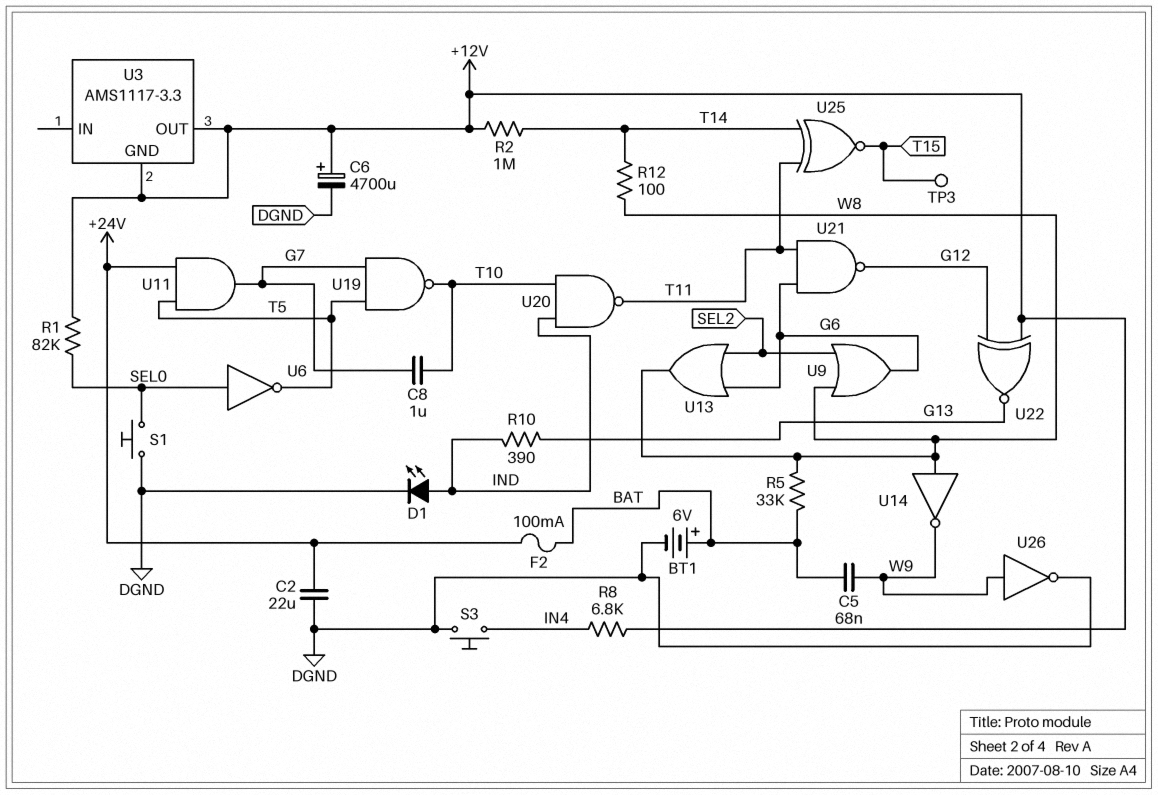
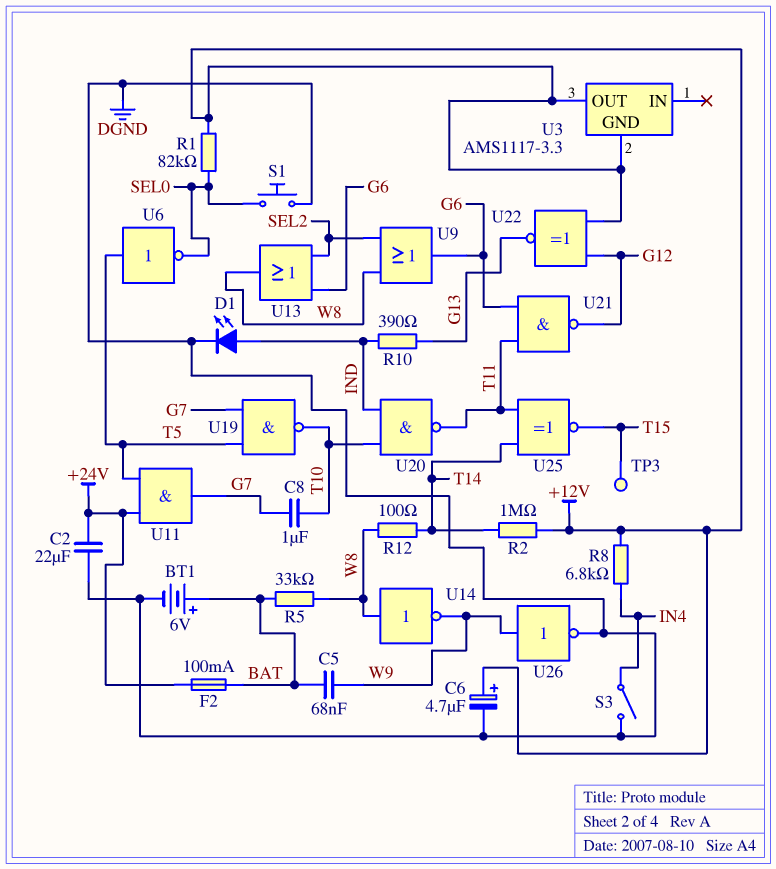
C6: 4700uF (plus +12V, minus DGND) -> 4.7uF (plus +12V, minus DGND)
S3: button (DGND, IN4) -> switch (DGND, IN4)
U6: NOT (in SEL0, out T5) -> NOT (in T5, out SEL0)

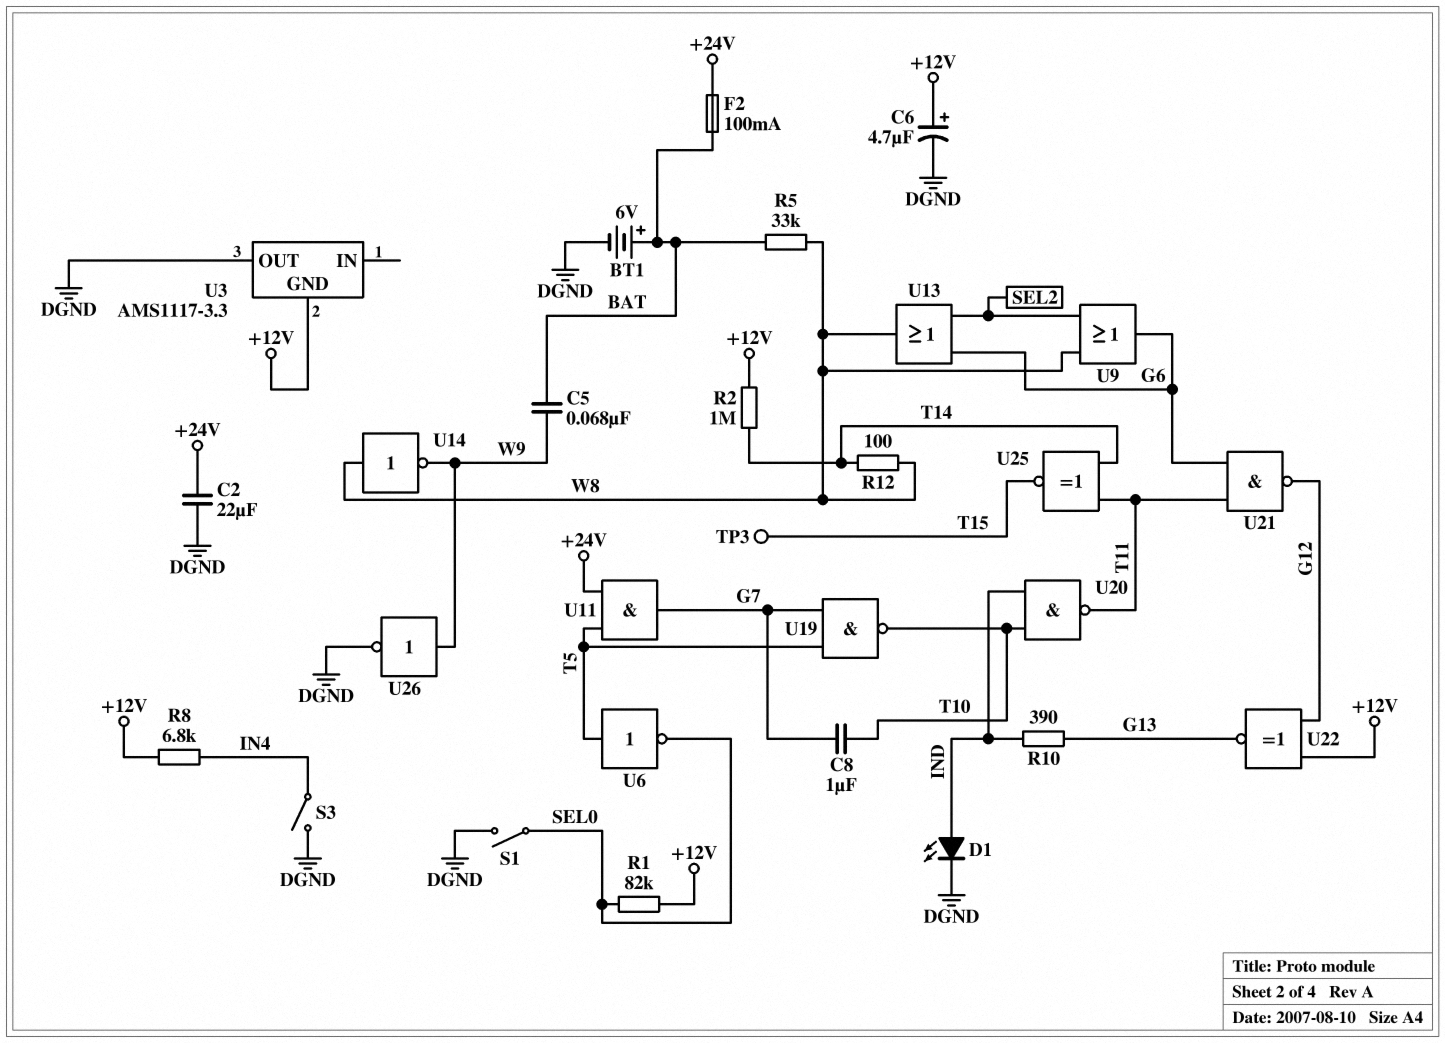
S1: button (DGND, SEL0) -> switch (DGND, SEL0)
U3 pin OUT: +12V -> DGND

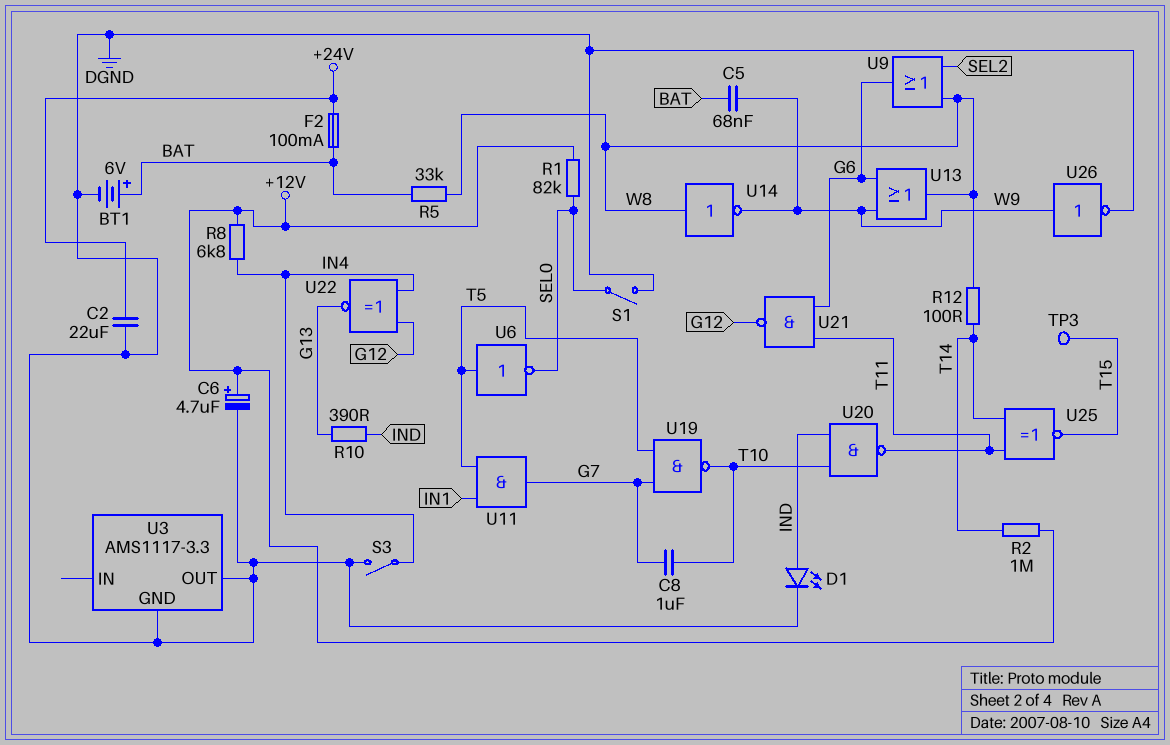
U3 pin GND: +12V -> DGND
U11: AND (in +24V, in T5, out G7) -> AND (in IN1, in T5, out G7)
U13: OR (in G6, in SEL2, out W8) -> OR (in G6, in W9, out W8)
U22: XNOR (in +12V, in G12, out G13) -> XNOR (in G12, in IN4, out G13)

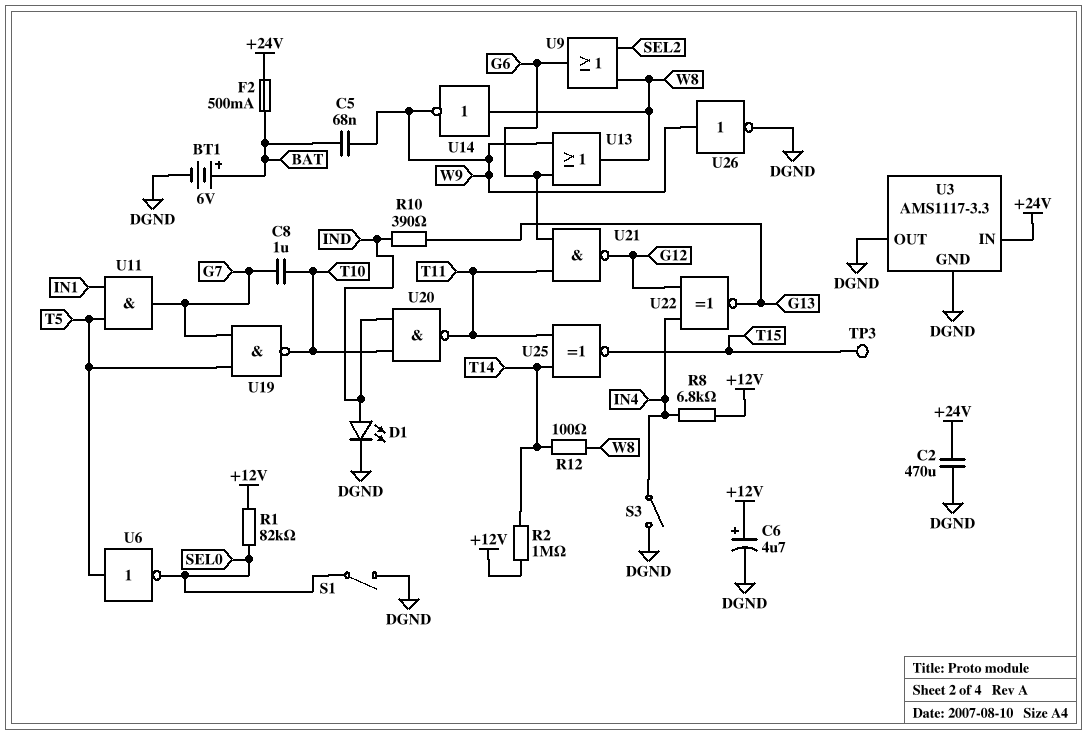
C2: 22uF (+24V, DGND) -> 470uF (+24V, DGND)
F2: 100mA (+24V, BAT) -> 500mA (+24V, BAT)
R5: 33k (BAT, W8) -> none
U3 pin IN: none -> +24V

